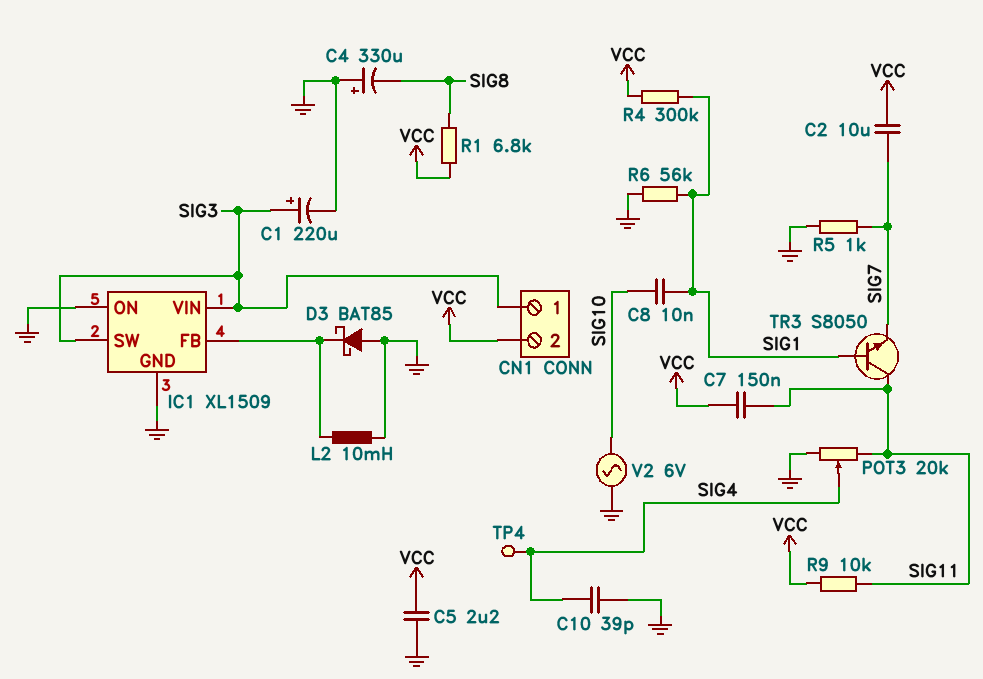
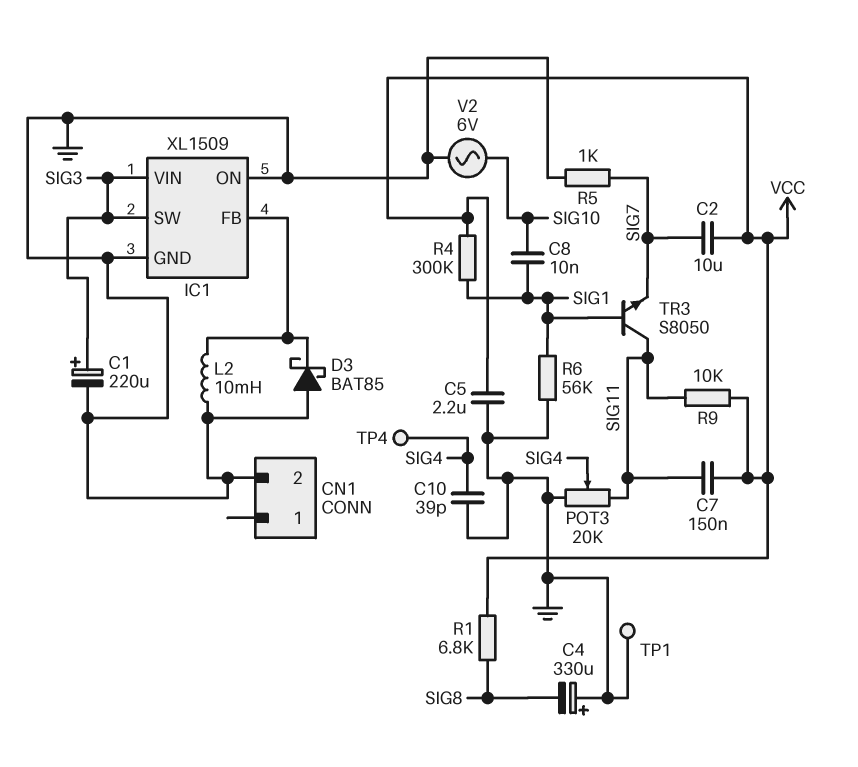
CN1 pin 1: SIG3 -> none
CN1 pin 2: VCC -> GND
TP1: none -> test point (GND)

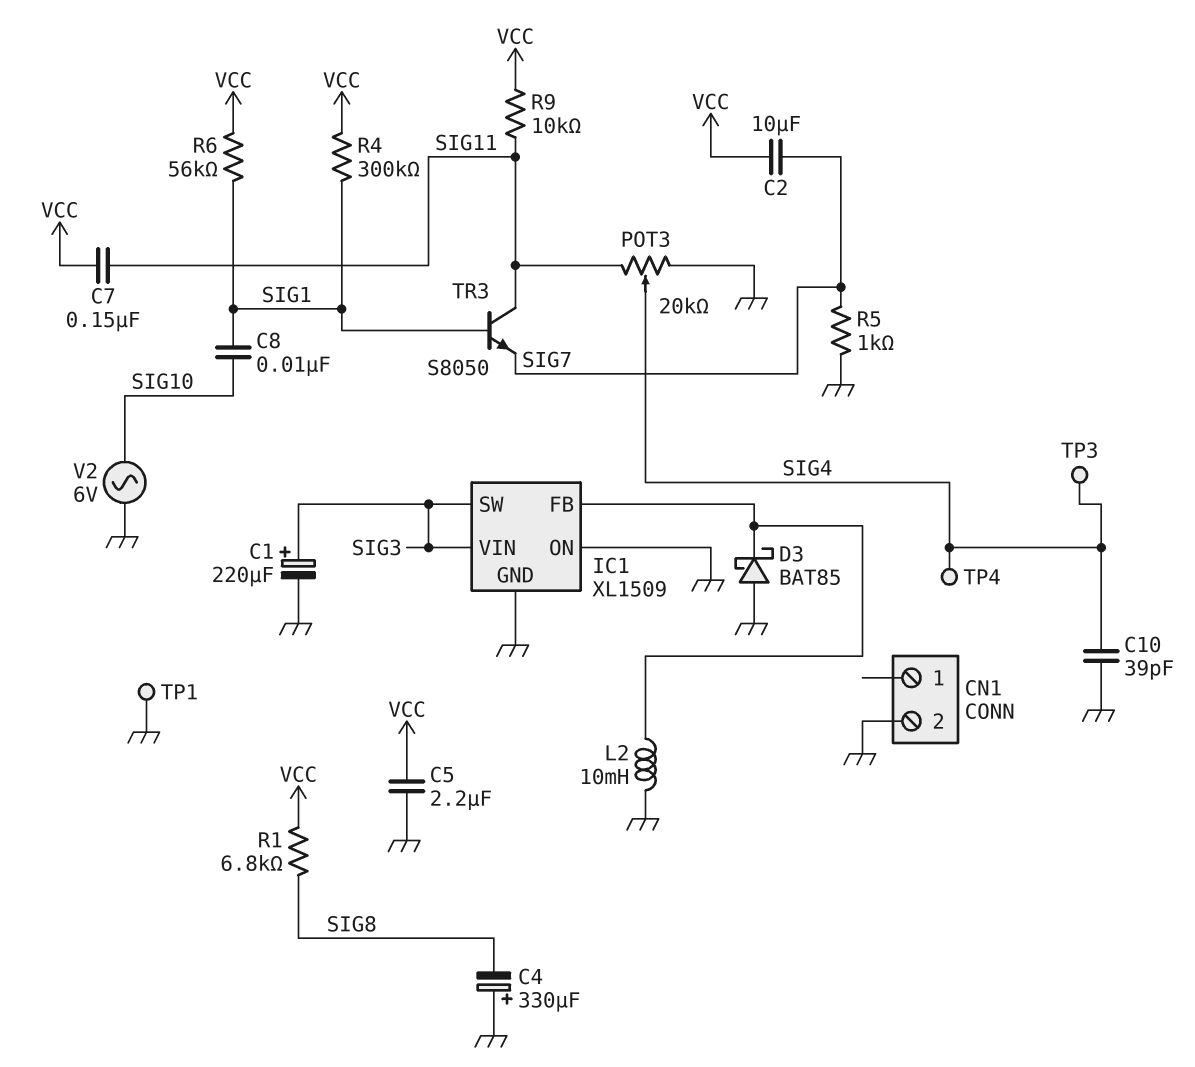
R6: 56k (GND, SIG1) -> 56k (SIG1, VCC)
TP3: none -> test point (SIG4)

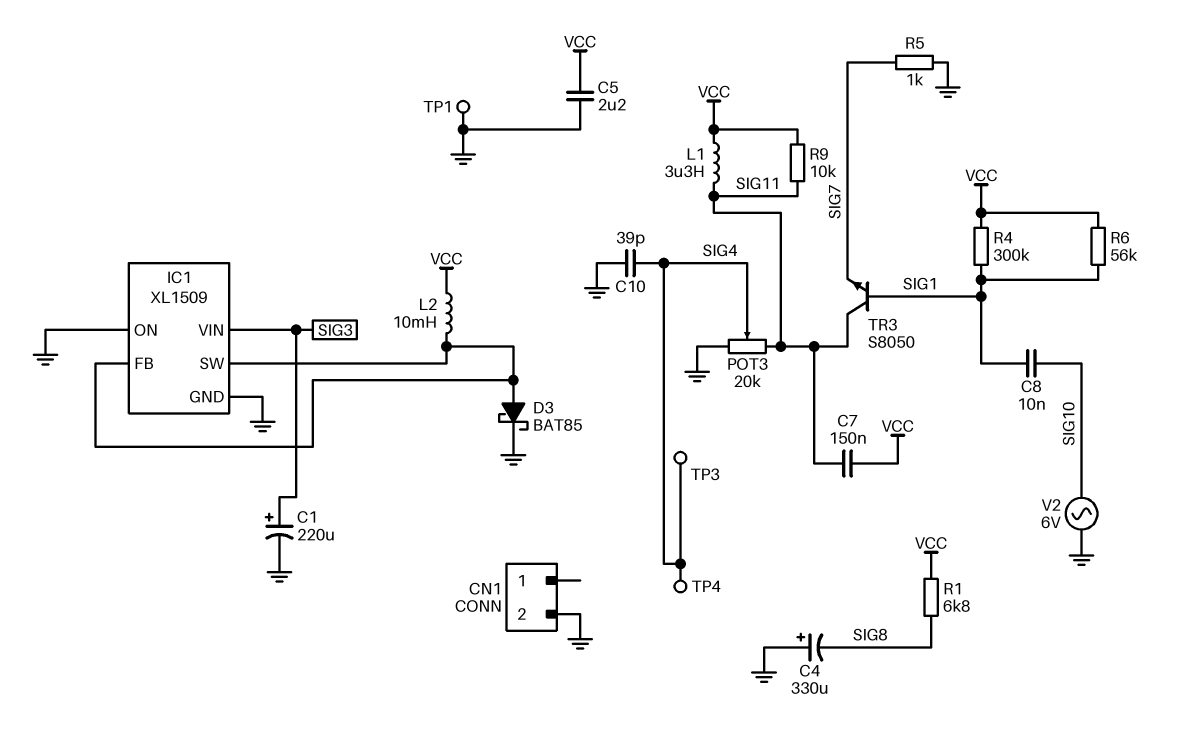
C2: 10uF (SIG7, VCC) -> none
D3: schottky BAT85 (A GND, K IC1/FB) -> schottky BAT85 (A IC1/FB, K GND)
IC1 pin SW: SIG3 -> IC1/FB
L1: none -> 3.3uH (SIG11, VCC)
L2: 10mH (GND, IC1/FB) -> 10mH (IC1/FB, VCC)

